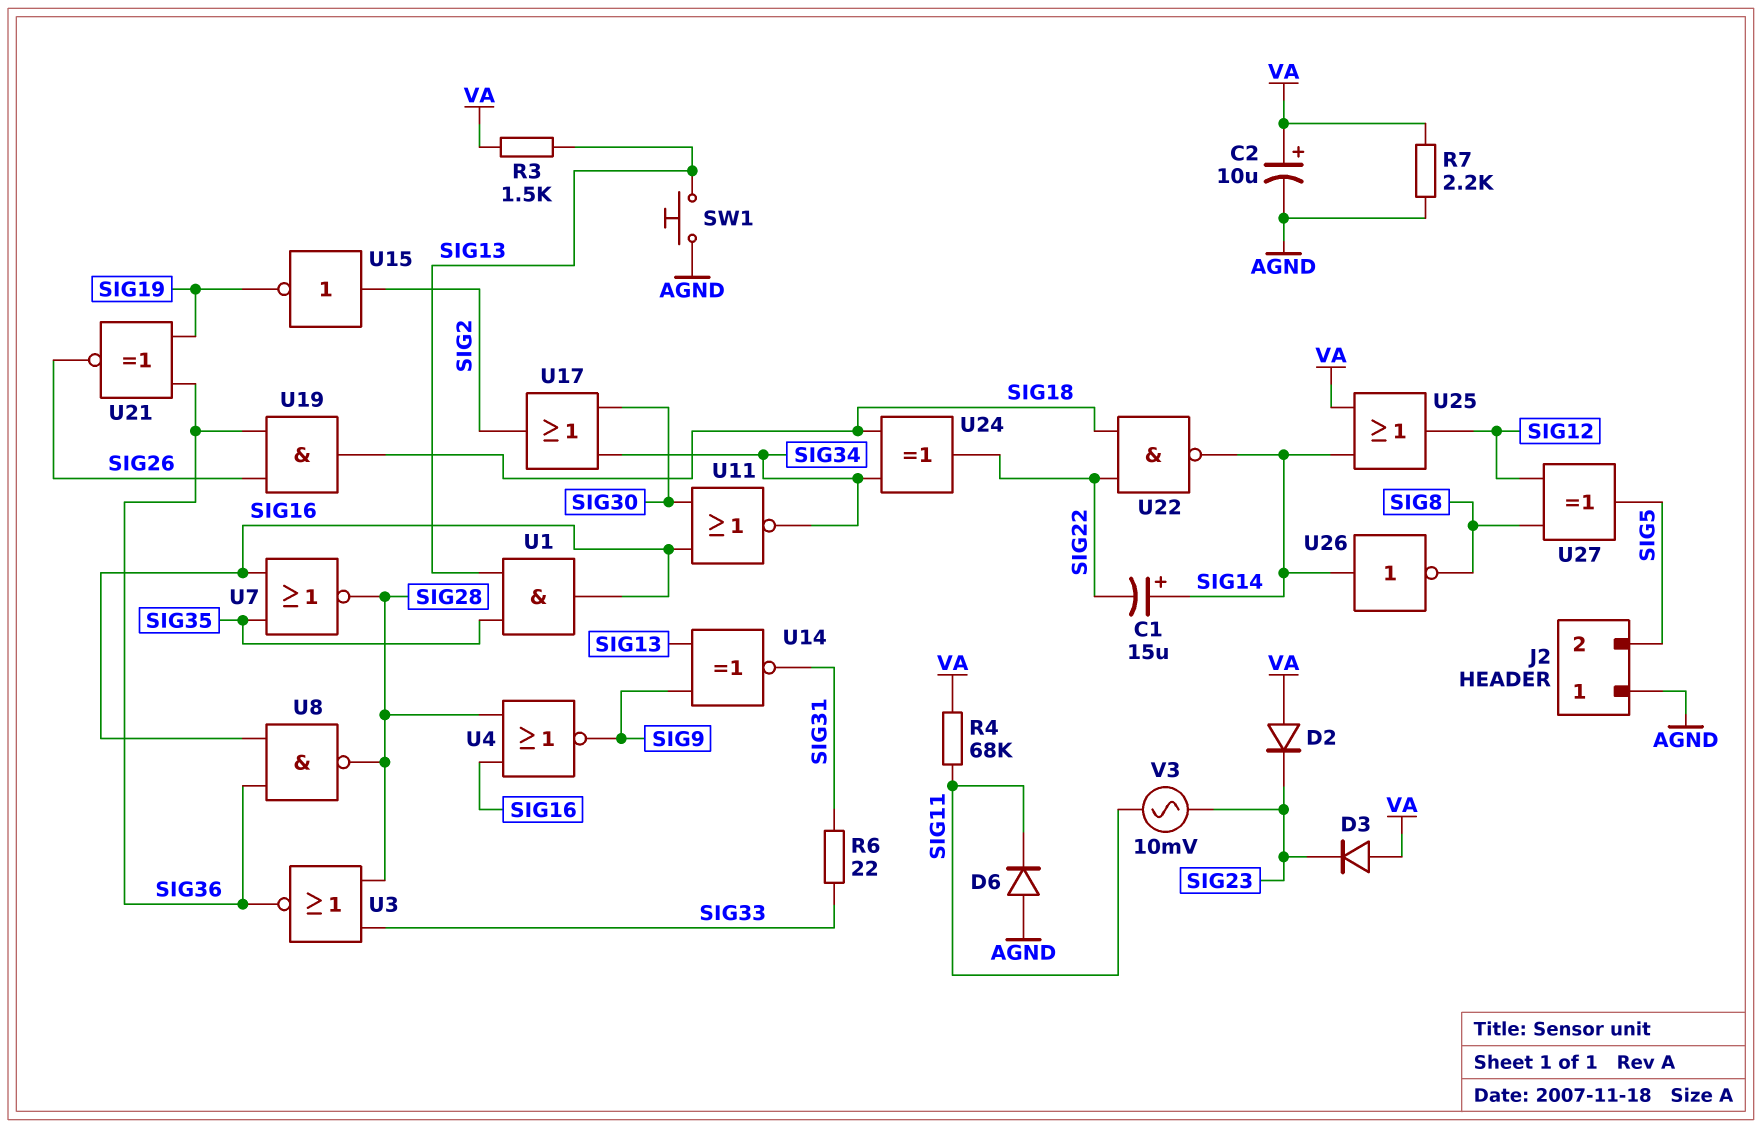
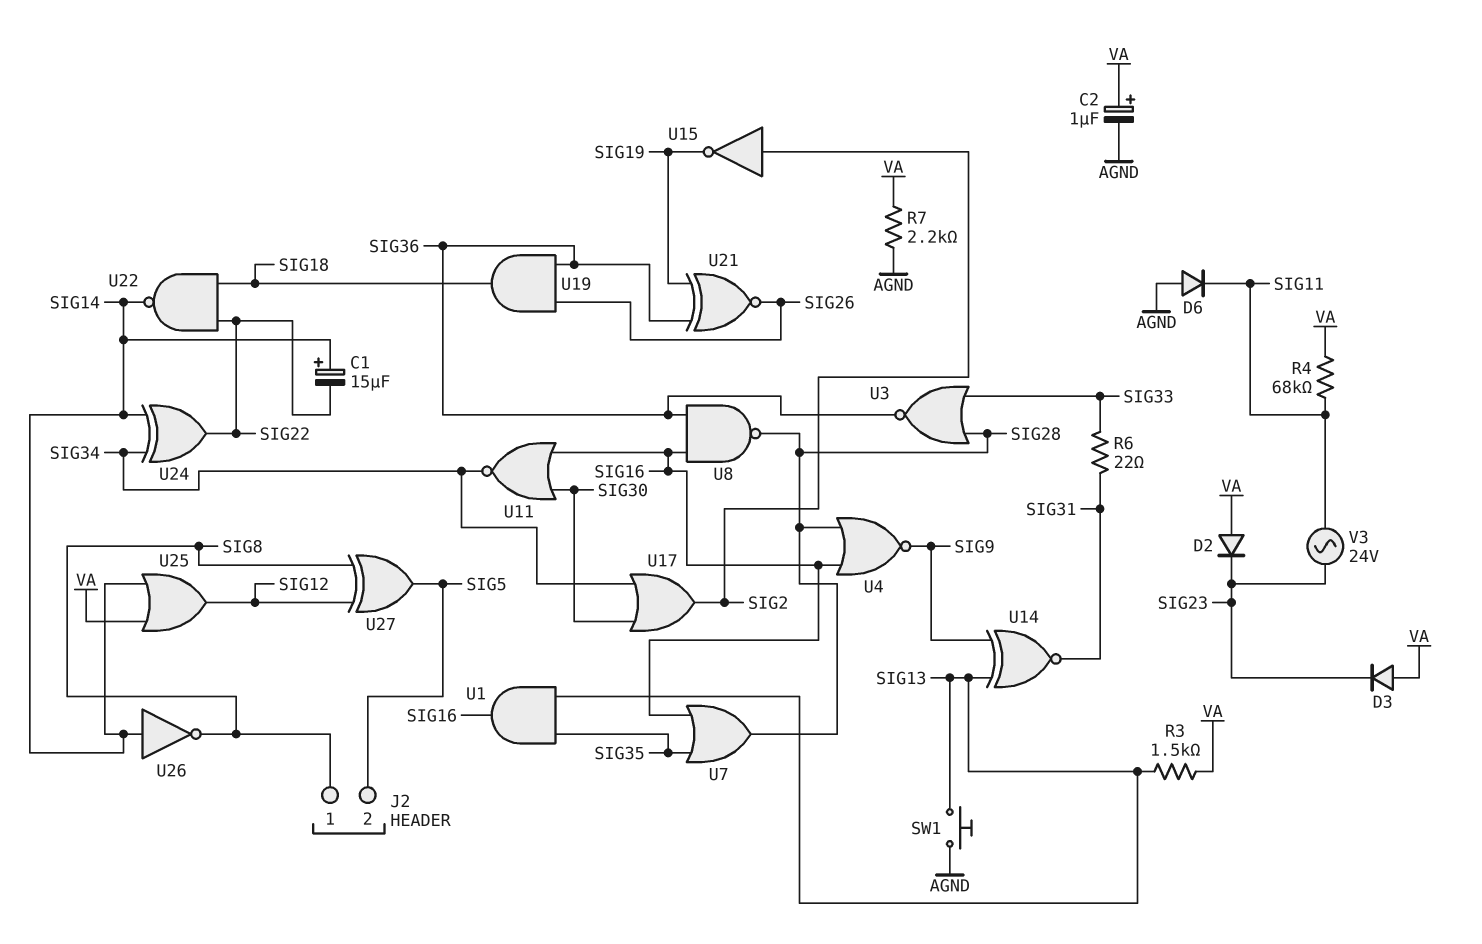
C2: 10uF (plus VA, minus AGND) -> 1uF (plus VA, minus AGND)
J2 pin 1: AGND -> SIG8
U7: NOR (in SIG16, in SIG35, out SIG28) -> OR (in SIG16, in SIG35, out SIG28)
U24: XOR (in SIG18, in SIG34, out SIG22) -> XOR (in SIG14, in SIG34, out SIG22)
V3: AC 10mV (SIG11, SIG23) -> AC 24V (SIG11, SIG23)

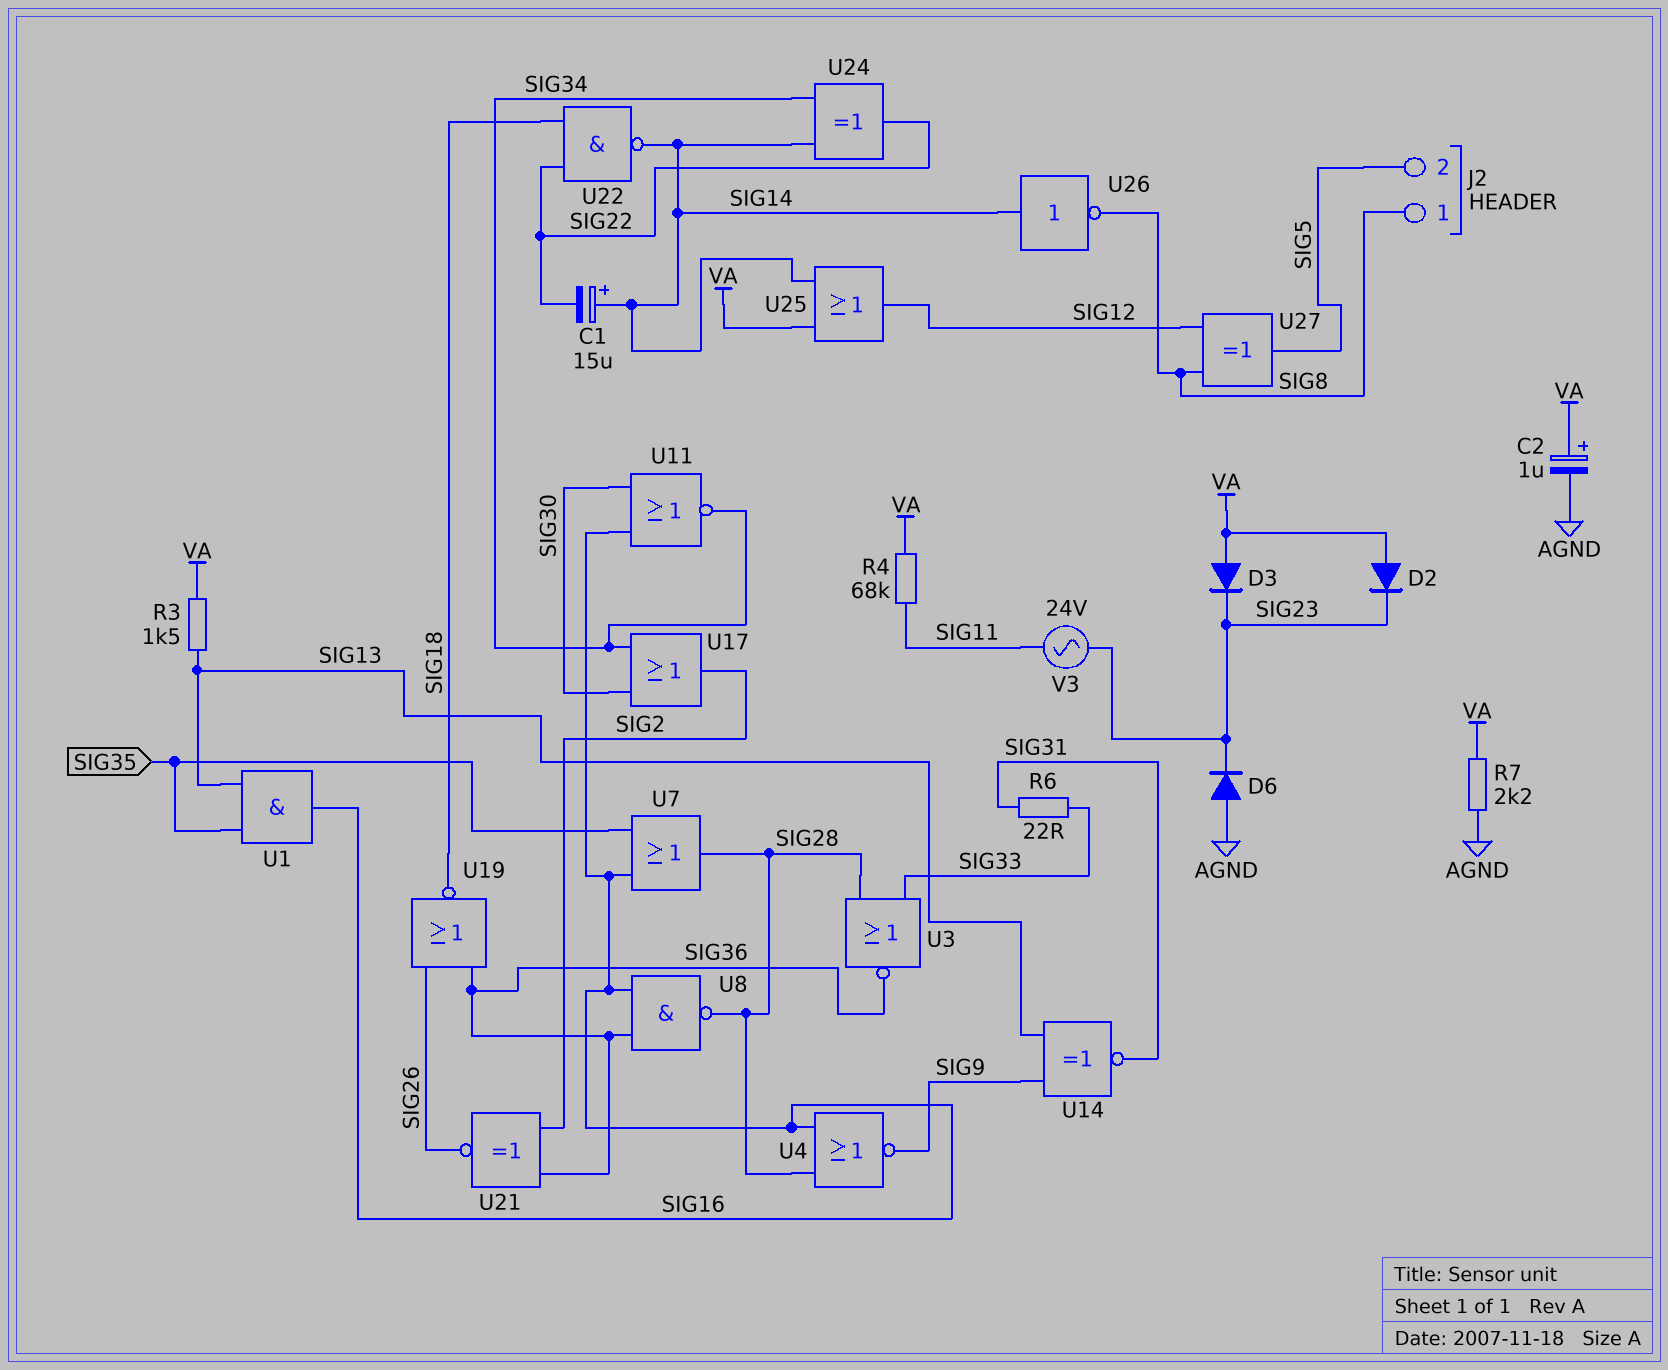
D6: diode (A AGND, K SIG11) -> diode (A AGND, K SIG23)
SW1: button (AGND, SIG13) -> none
U15: NOT (in SIG2, out SIG19) -> none
U19: AND (in SIG26, in SIG36, out SIG18) -> NOR (in SIG26, in SIG36, out SIG18)
U21: XNOR (in SIG19, in SIG36, out SIG26) -> XNOR (in SIG2, in SIG36, out SIG26)

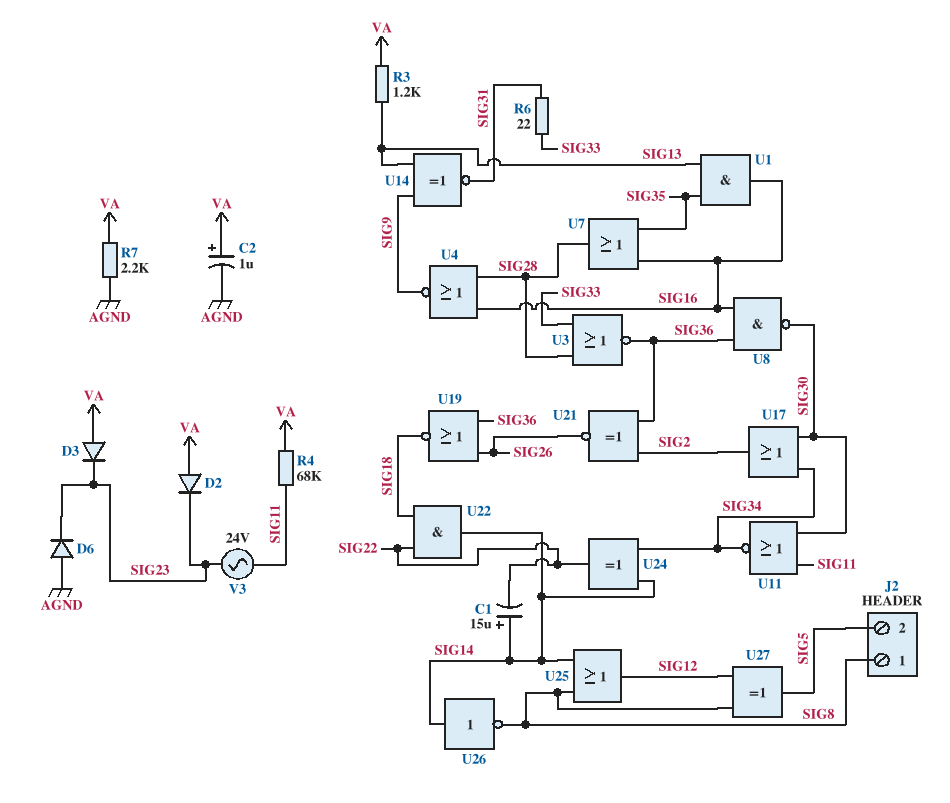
R3: 1.5k (SIG13, VA) -> 1.2k (SIG13, VA)
U8: NAND (in SIG16, in SIG36, out SIG28) -> NAND (in SIG16, in SIG36, out SIG30)
U11: NOR (in SIG16, in SIG30, out SIG34) -> NOR (in SIG11, in SIG30, out SIG34)
U22: NAND (in SIG18, in SIG22, out SIG14) -> AND (in SIG18, in SIG22, out SIG14)
U25: OR (in SIG14, in VA, out SIG12) -> OR (in SIG8, in SIG14, out SIG12)

